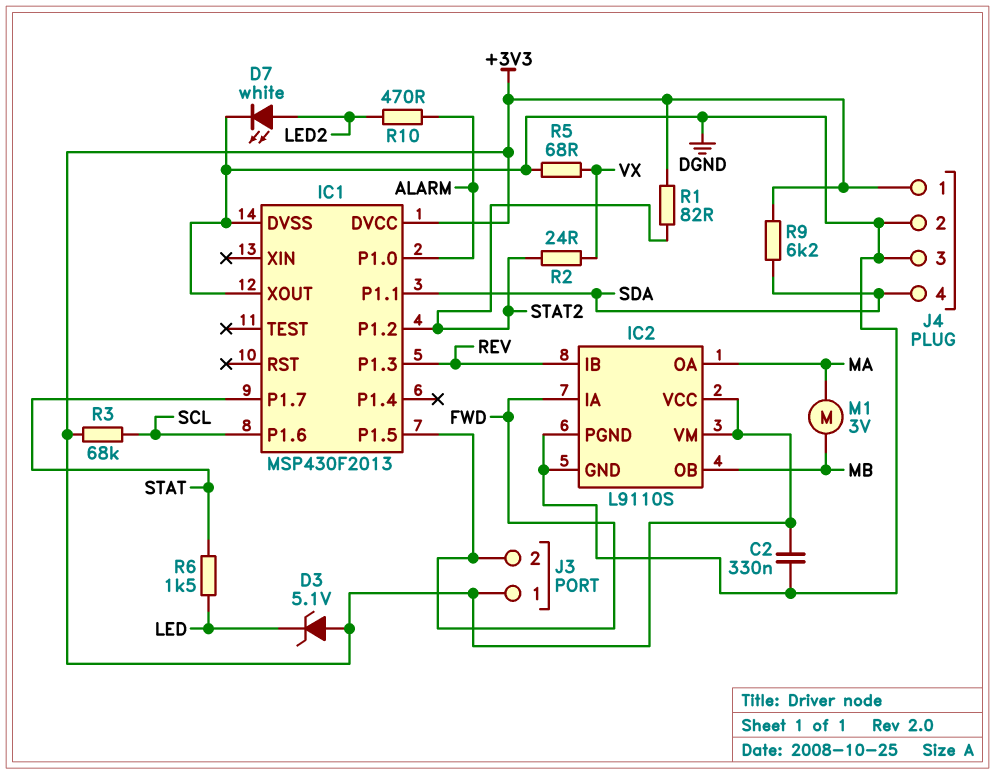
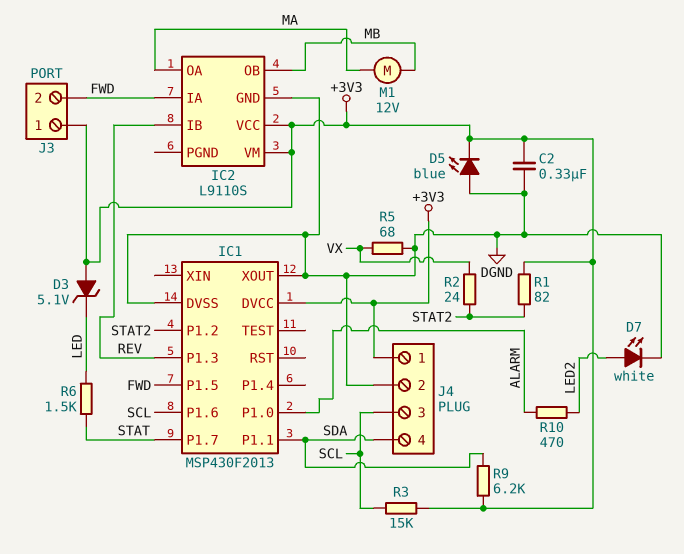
D5: none -> LED blue (A DGND, K +3V3)
IC2 pin PGND: DGND -> none
J4 pin 3: DGND -> SCL
M1: motor 3V (MA, MB) -> motor 12V (MA, MB)
R3: 68k (+3V3, SCL) -> 15k (+3V3, SCL)

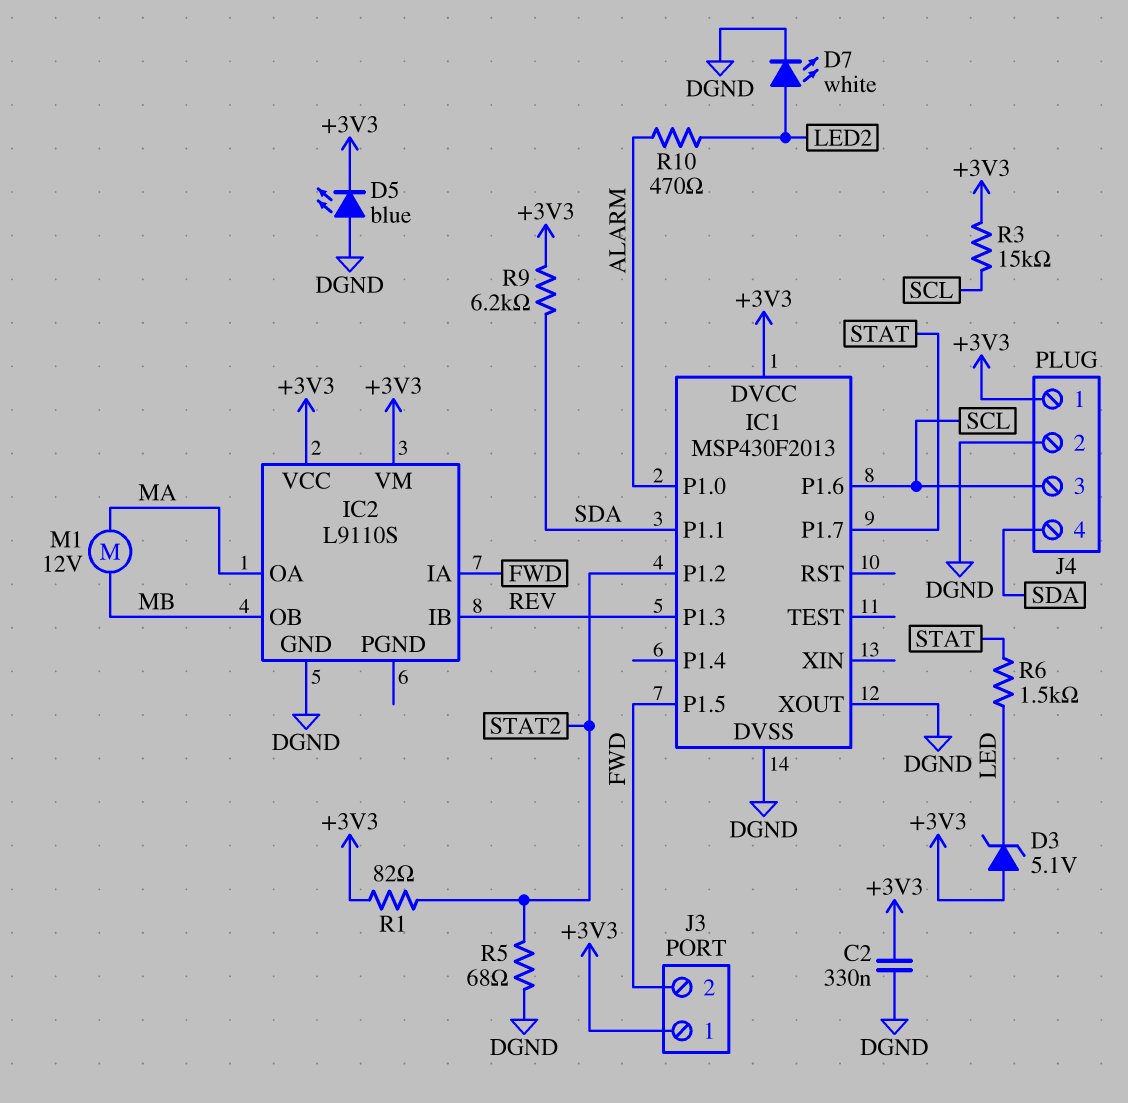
R2: 24 (STAT2, VX) -> none
R5: 68 (DGND, VX) -> 68 (DGND, STAT2)

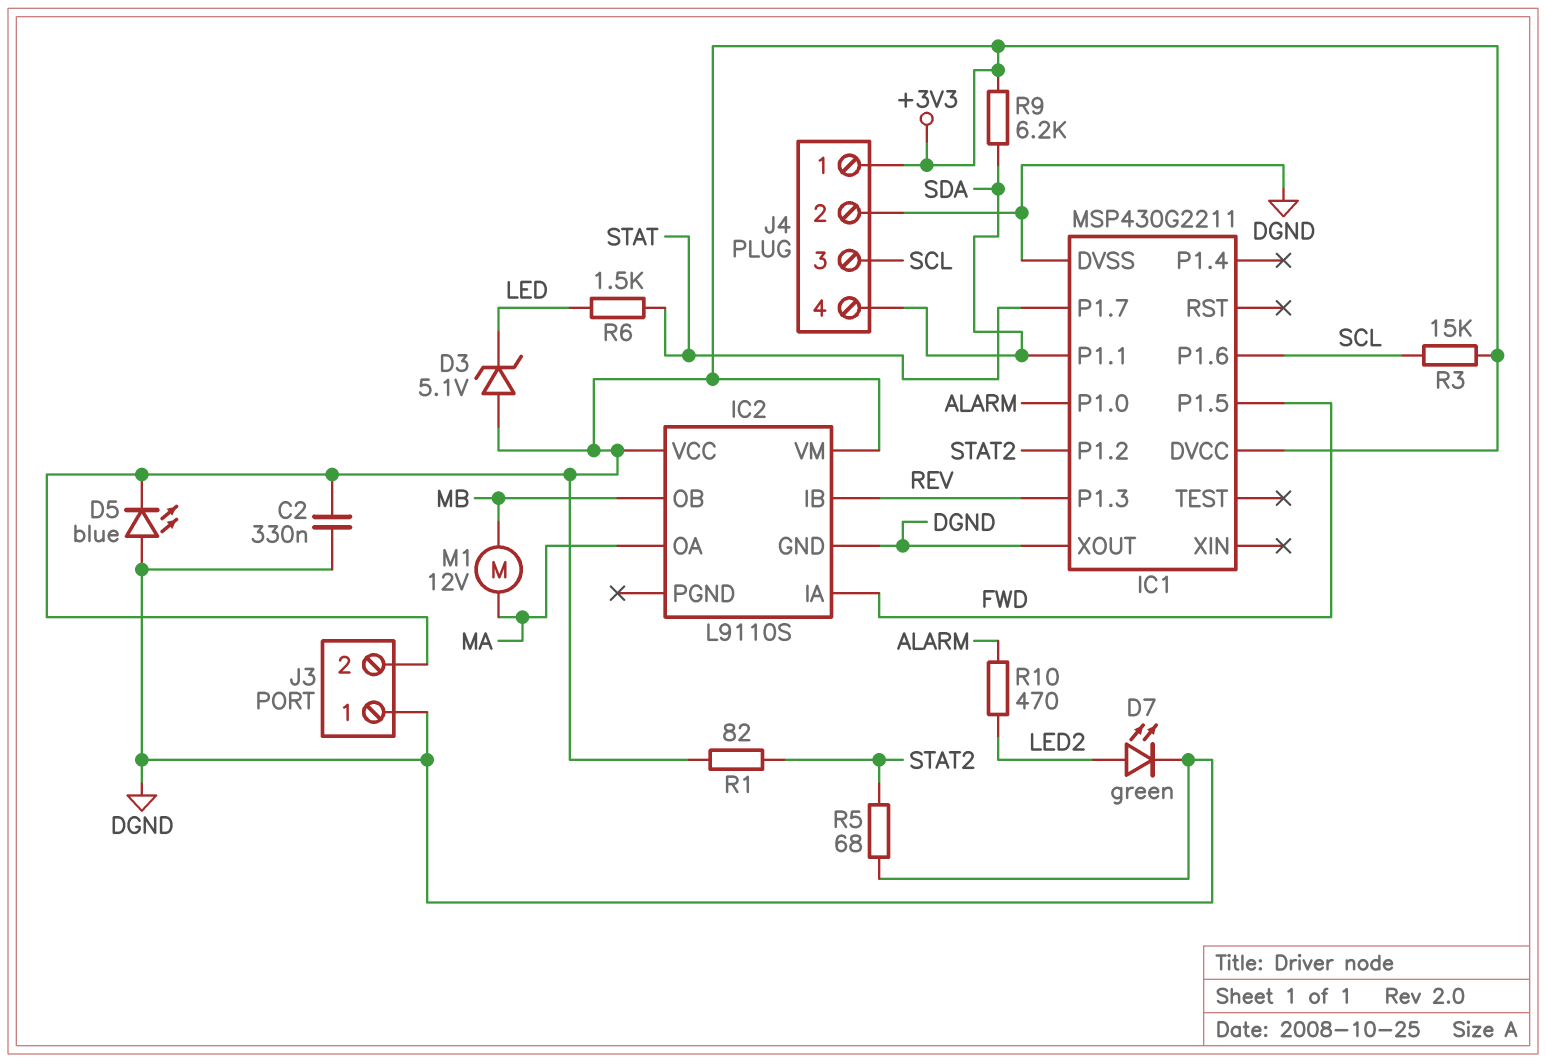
D7: LED white (A LED2, K DGND) -> LED green (A LED2, K DGND)
IC1: MSP430F2013 -> MSP430G2211
J3 pin 1: +3V3 -> DGND
J3 pin 2: FWD -> +3V3

